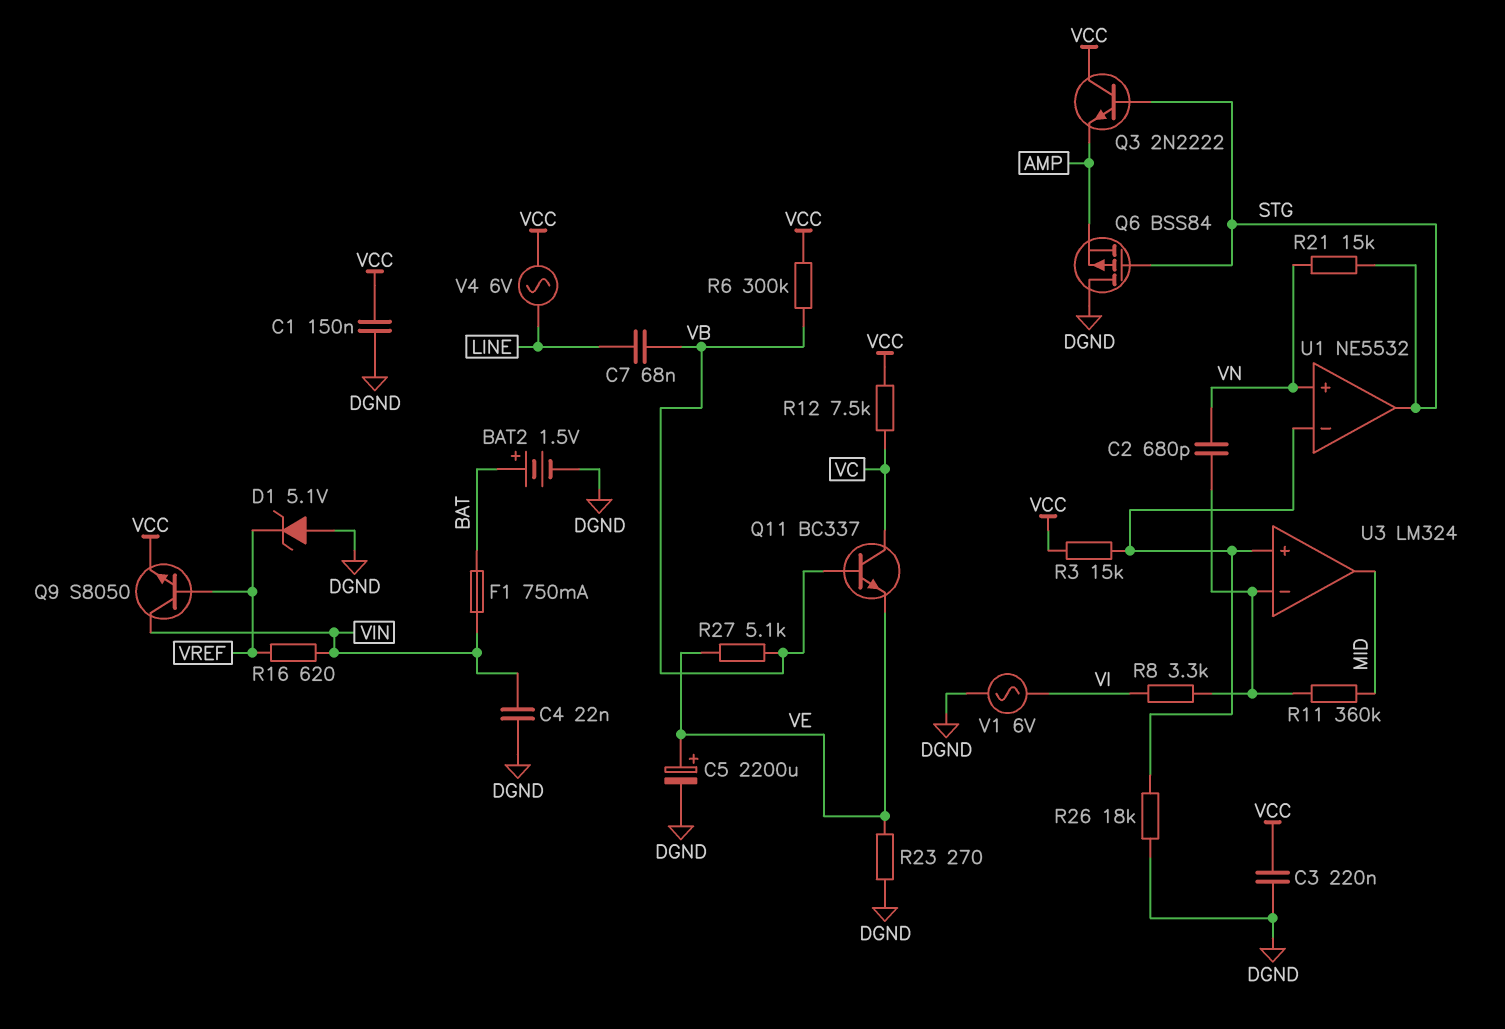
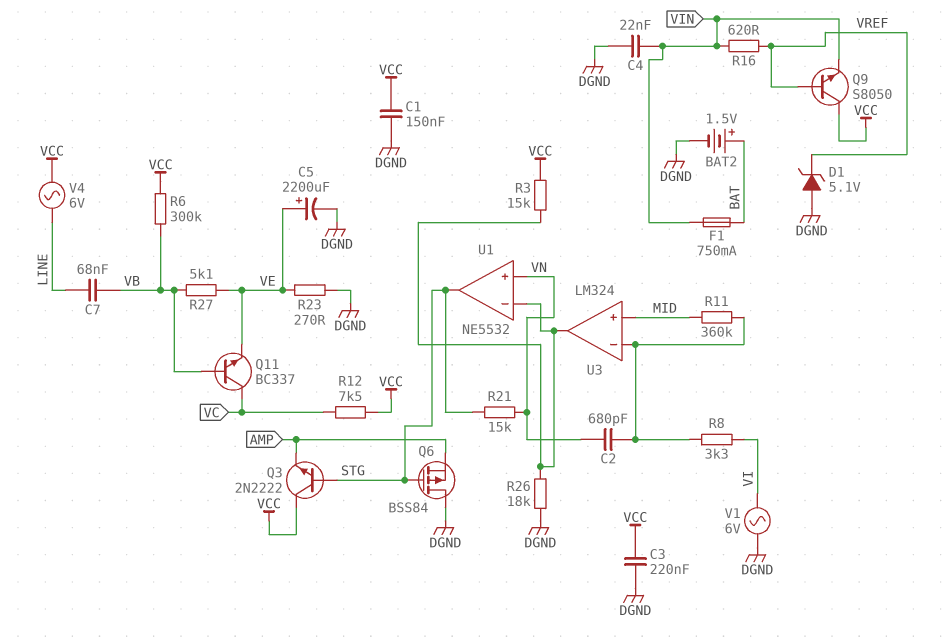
Q9: NPN S8050 (B VREF, C VIN, E VCC) -> NPN S8050 (B VREF, C VCC, E VIN)
U3 pin in+: U1/in- -> MID
U3 pin out: MID -> U1/in-

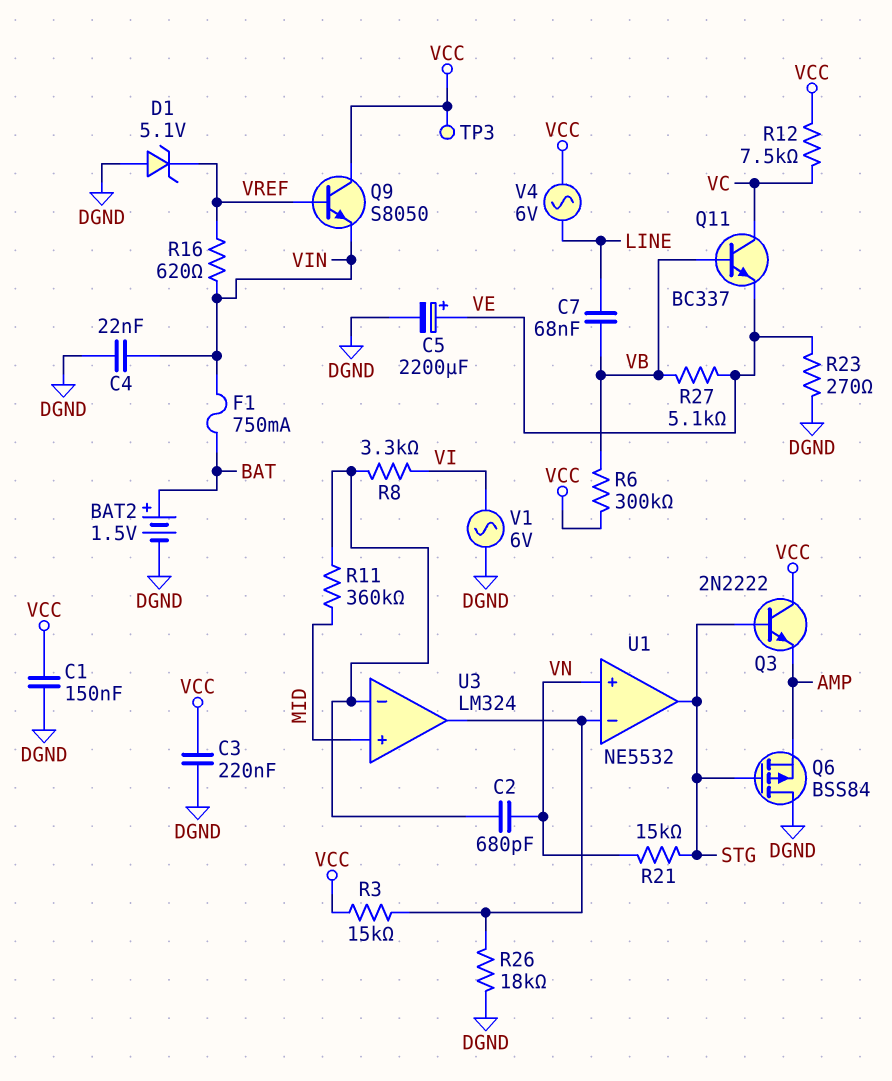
TP3: none -> test point (VCC)

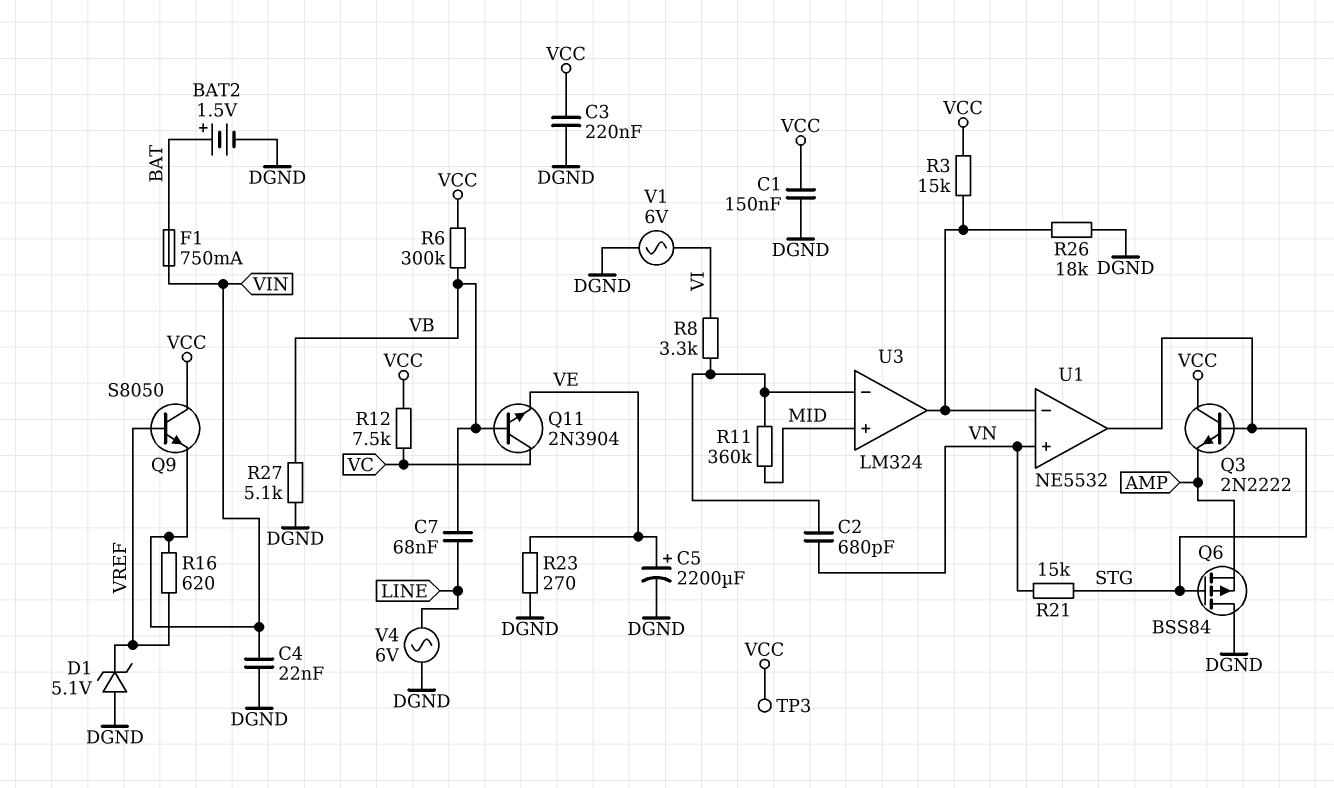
Q11: NPN BC337 (B VB, C VC, E VE) -> NPN 2N3904 (B VB, C VC, E VE)
R27: 5.1k (VB, VE) -> 5.1k (DGND, VB)
V4: AC 6V (LINE, VCC) -> AC 6V (DGND, LINE)

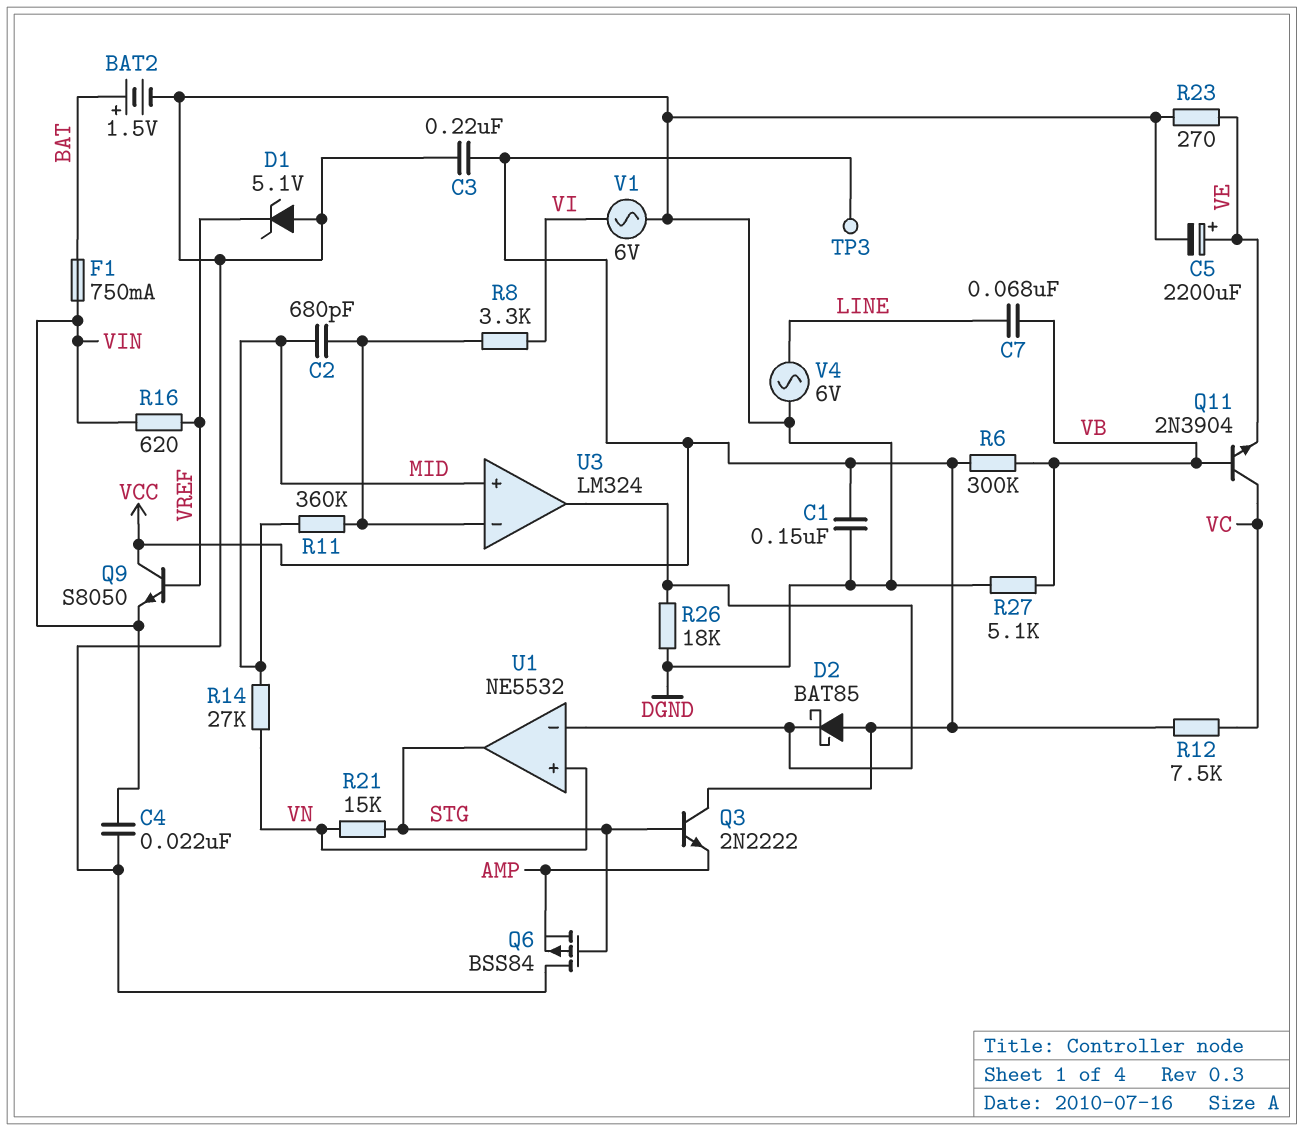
C2: 680pF (U3/in-, VN) -> 680pF (MID, U3/in-)
D2: none -> schottky BAT85 (A VCC, K U1/in-)
R3: 15k (U1/in-, VCC) -> none
R14: none -> 27k (MID, VN)

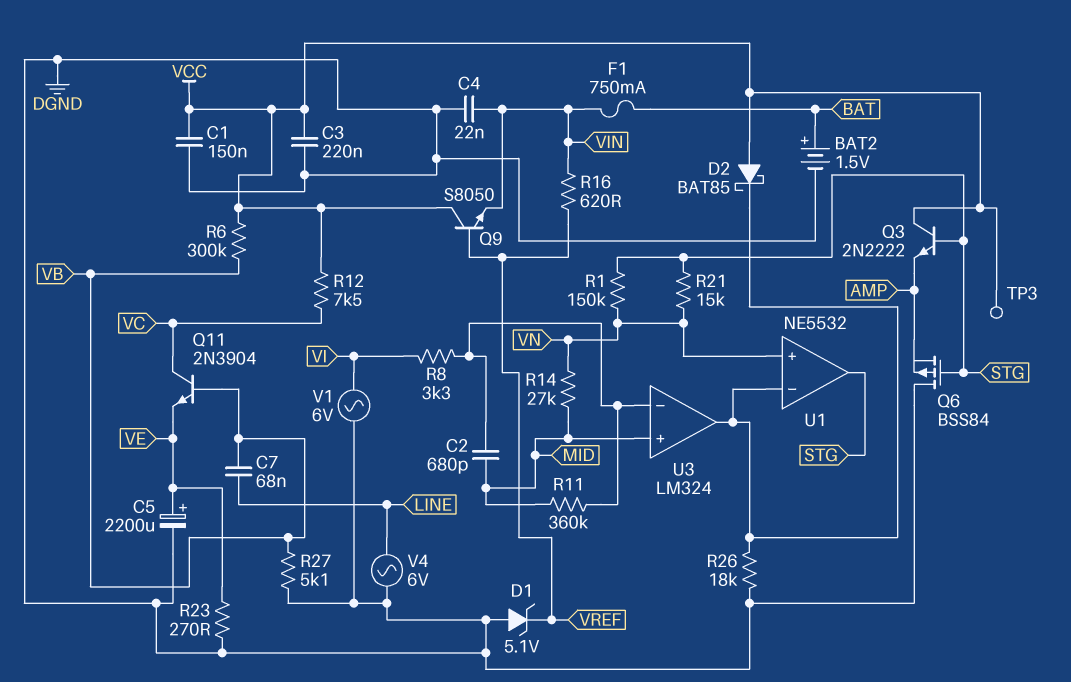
R1: none -> 150k (STG, VN)

